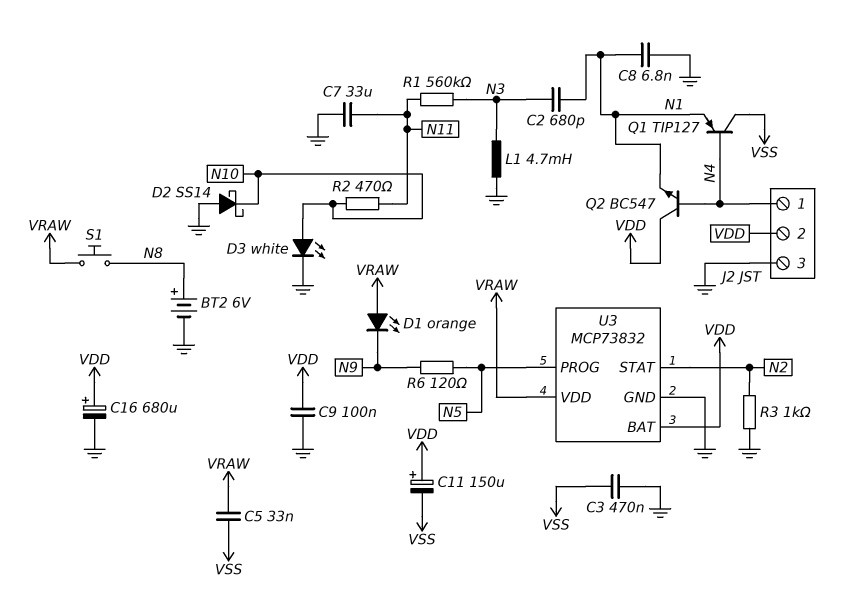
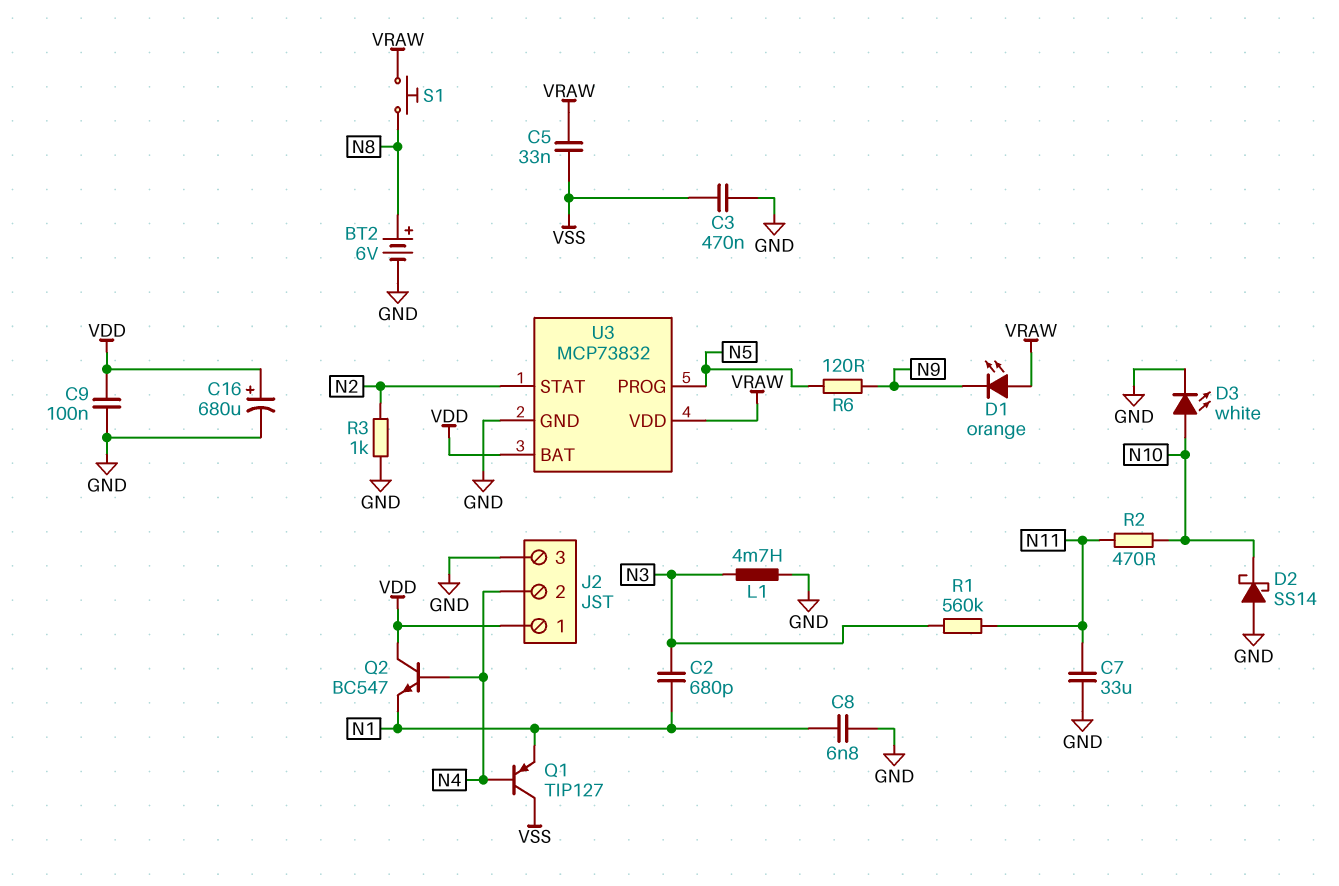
C11: 150uF (plus VDD, minus VSS) -> none
J2 pin 1: N4 -> VDD
J2 pin 2: VDD -> N4

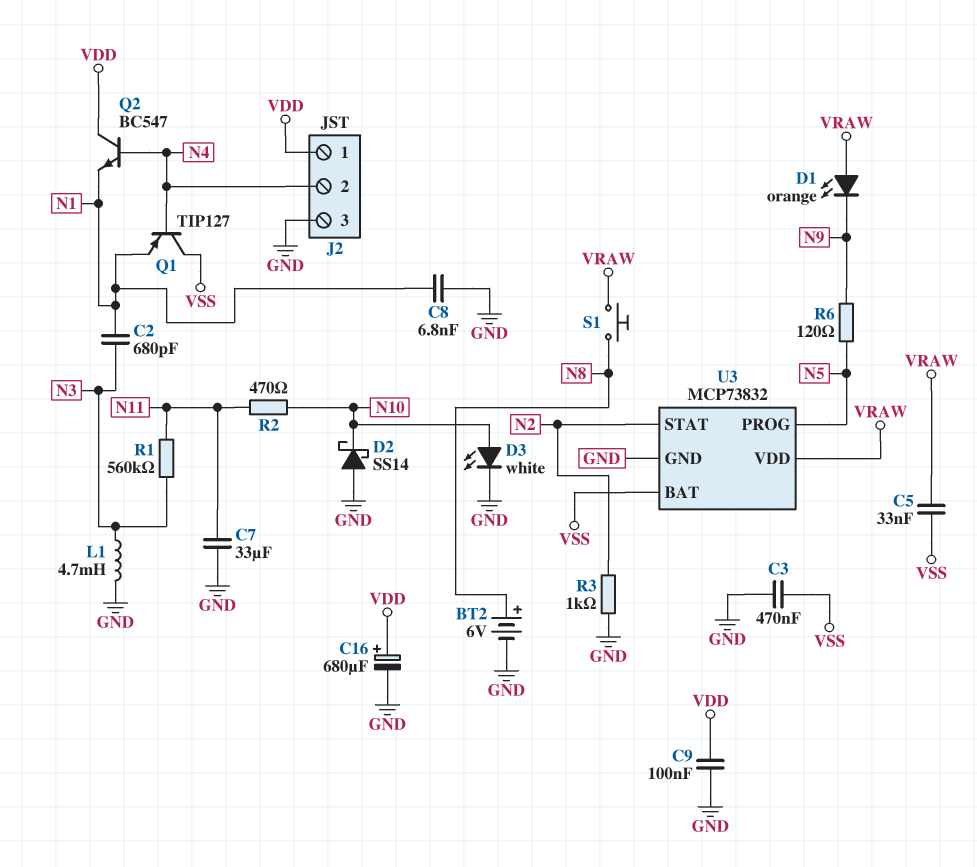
U3 pin BAT: VDD -> VSS

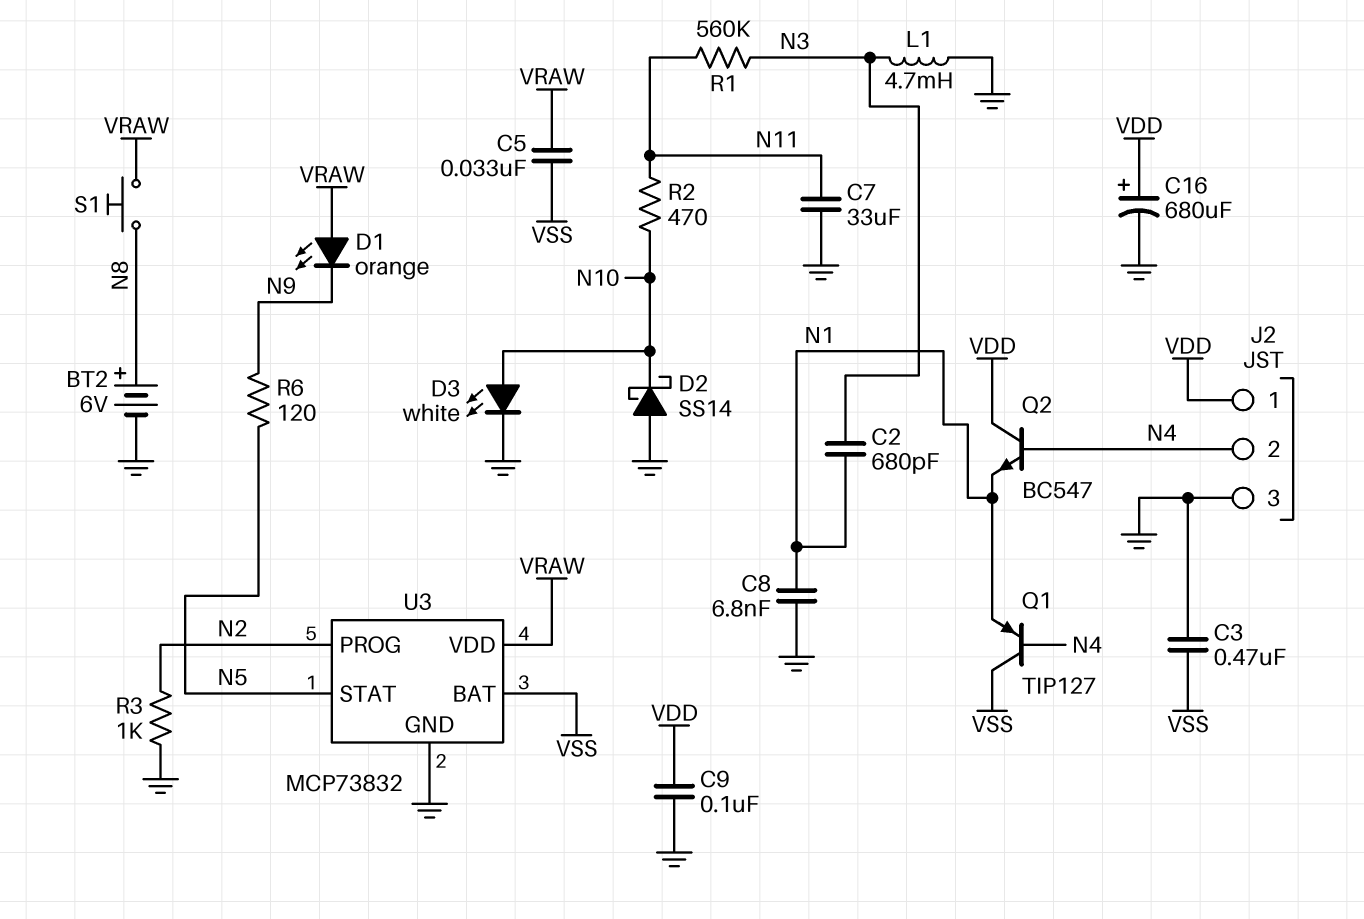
U3 pin PROG: N5 -> N2
U3 pin STAT: N2 -> N5

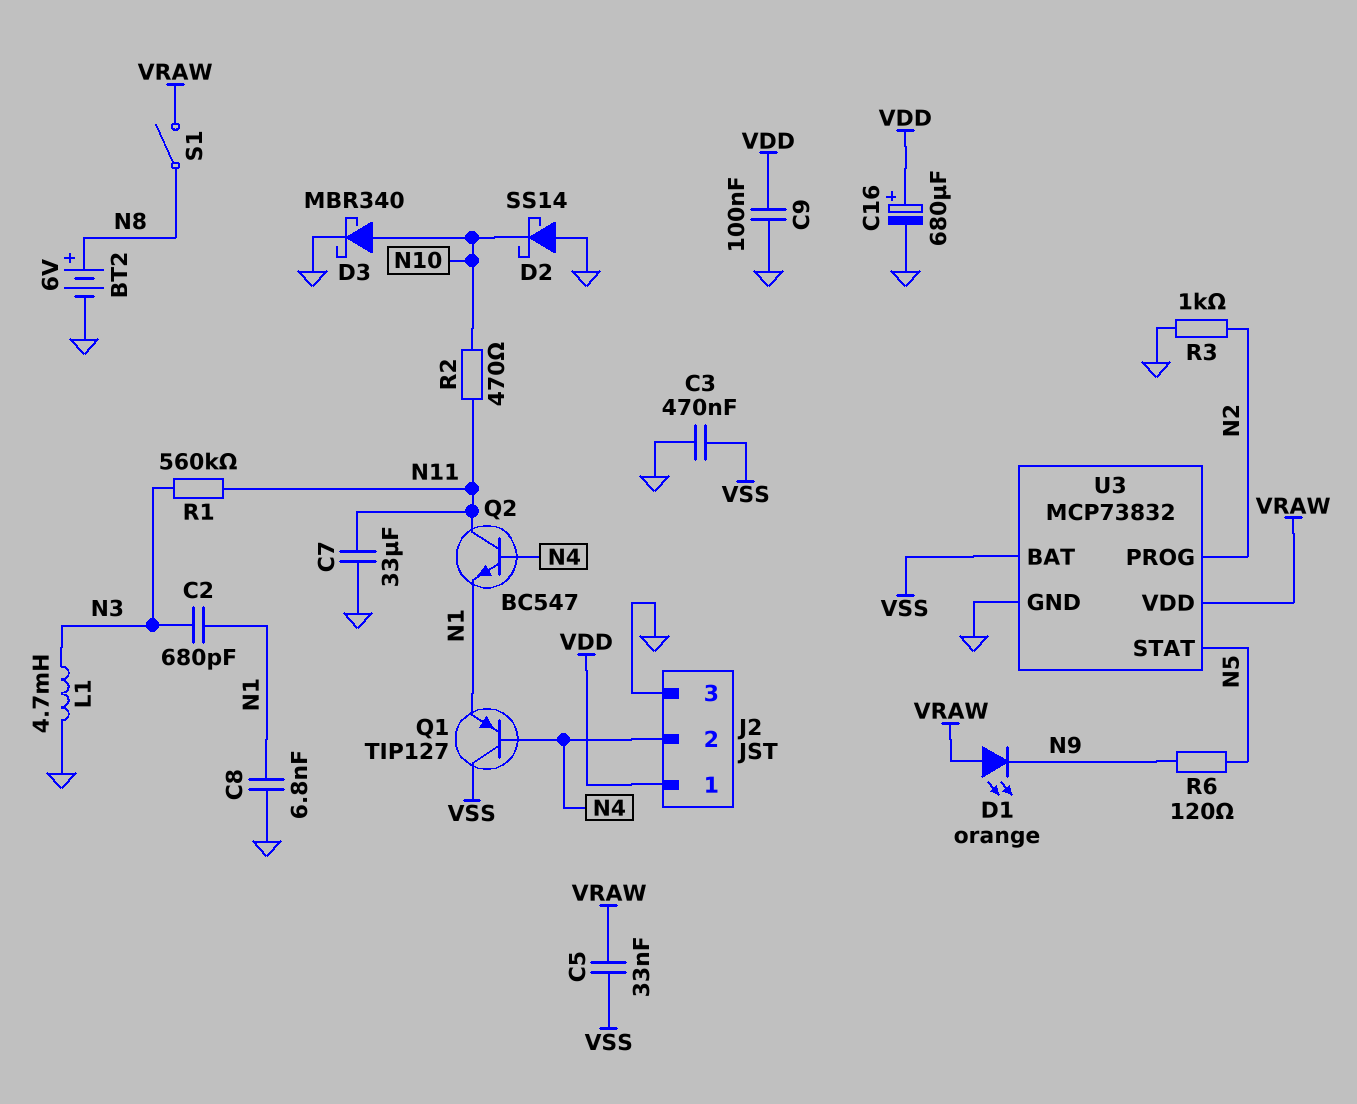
D3: LED white (A N10, K GND) -> schottky MBR340 (A N10, K GND)
Q2: NPN BC547 (B N4, C VDD, E N1) -> NPN BC547 (B N4, C N11, E N1)
S1: button (N8, VRAW) -> switch (N8, VRAW)

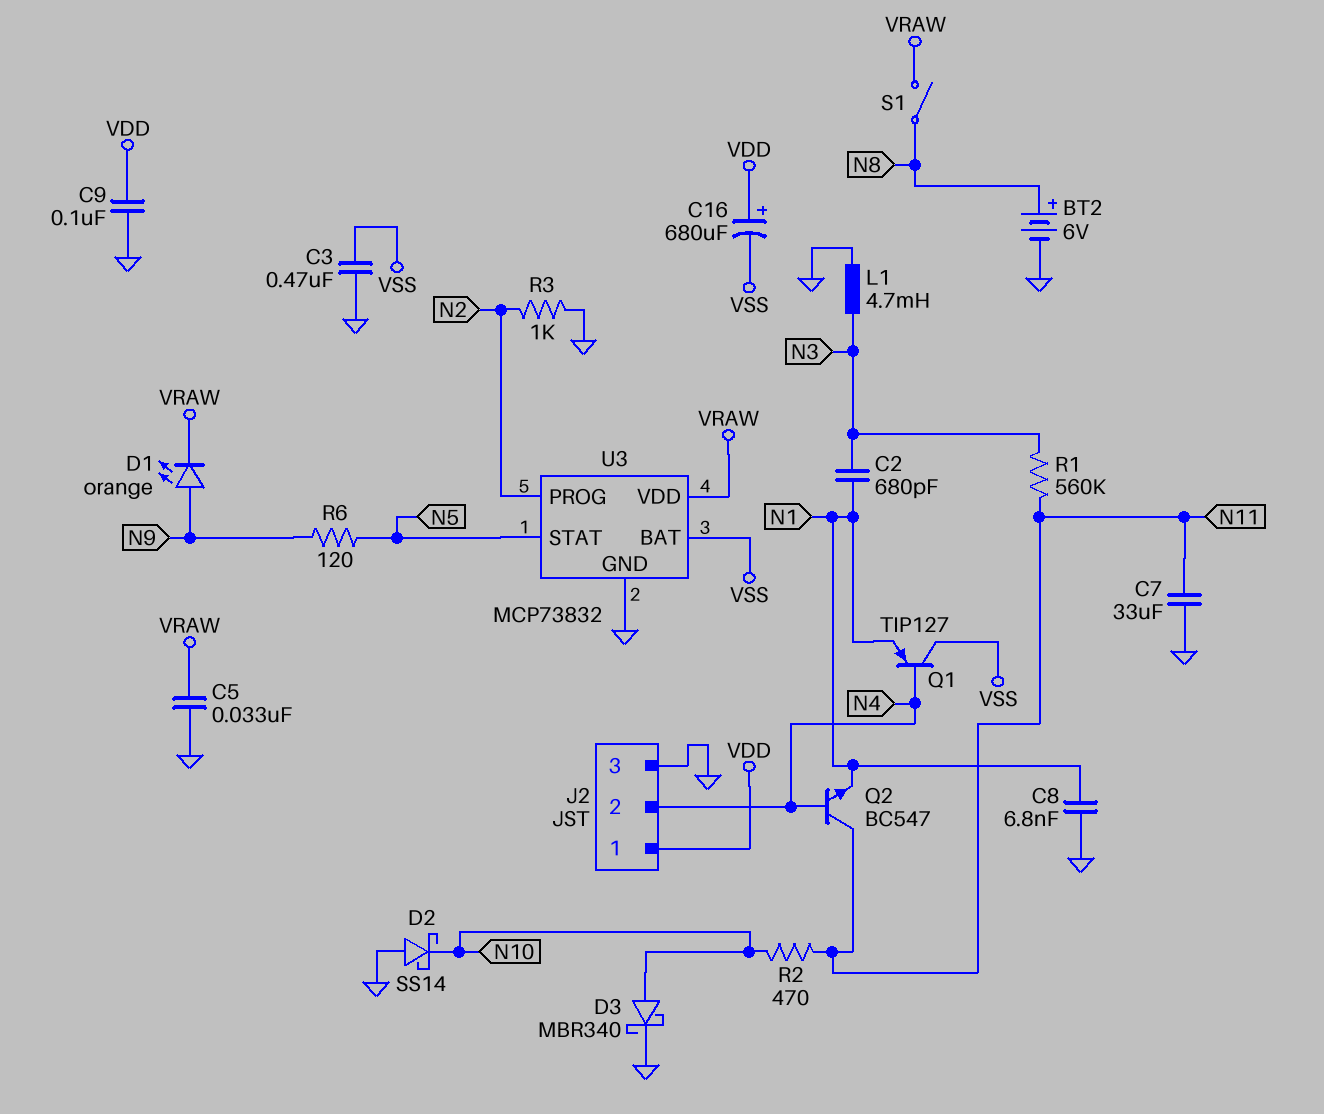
C5: 33nF (VRAW, VSS) -> 33nF (GND, VRAW)
C16: 680uF (plus VDD, minus GND) -> 680uF (plus VDD, minus VSS)
D1: LED orange (A VRAW, K N9) -> LED orange (A N9, K VRAW)

